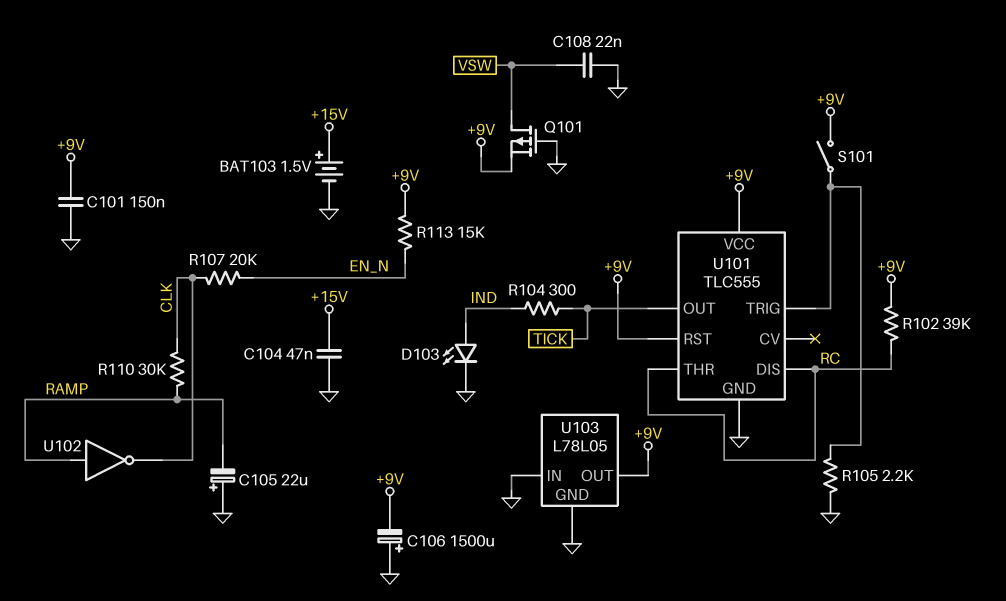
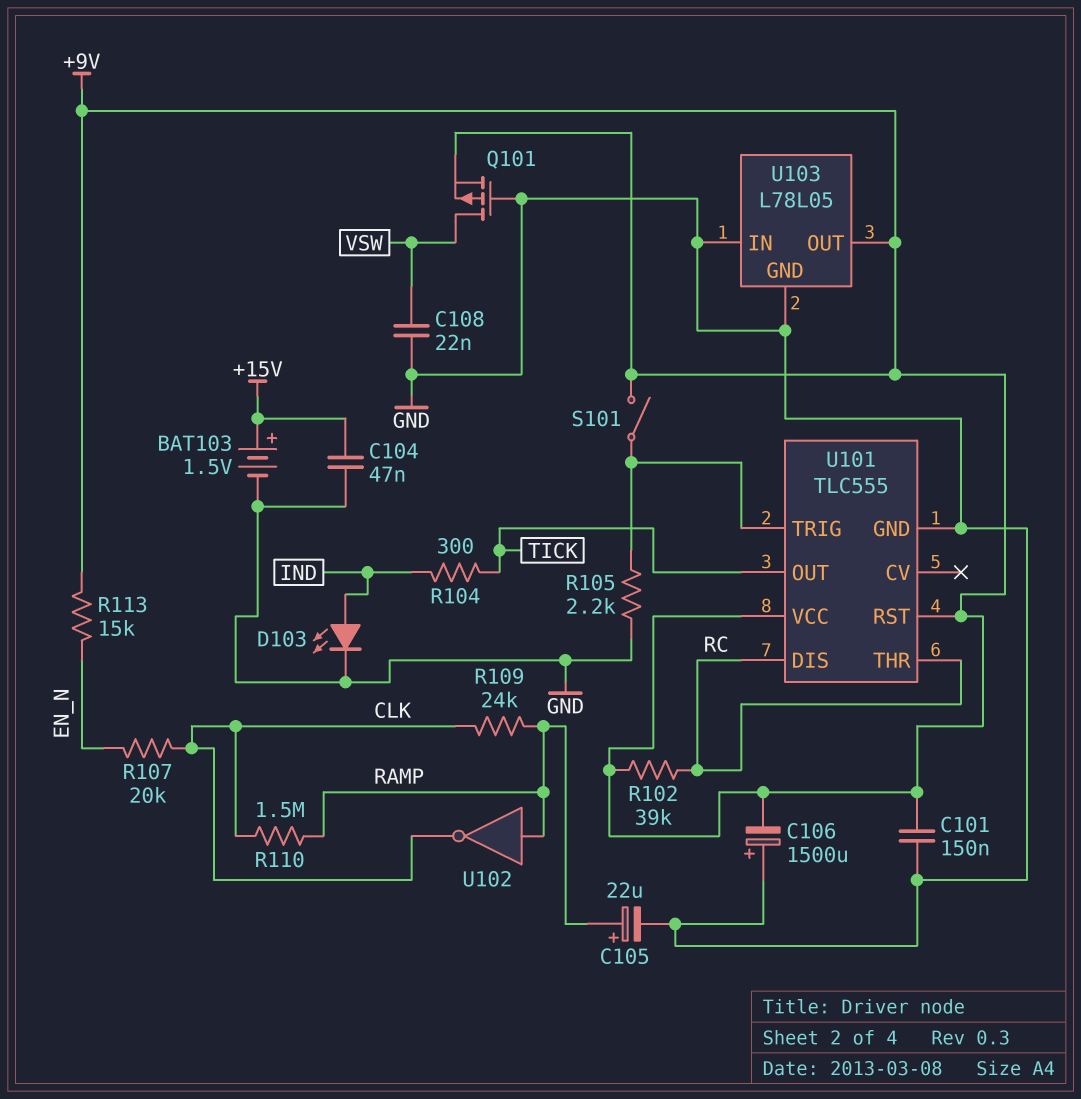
C105: 22uF (plus GND, minus RAMP) -> 22uF (plus RAMP, minus GND)
R109: none -> 24k (CLK, RAMP)
R110: 30k (CLK, RAMP) -> 1.5M (CLK, RAMP)

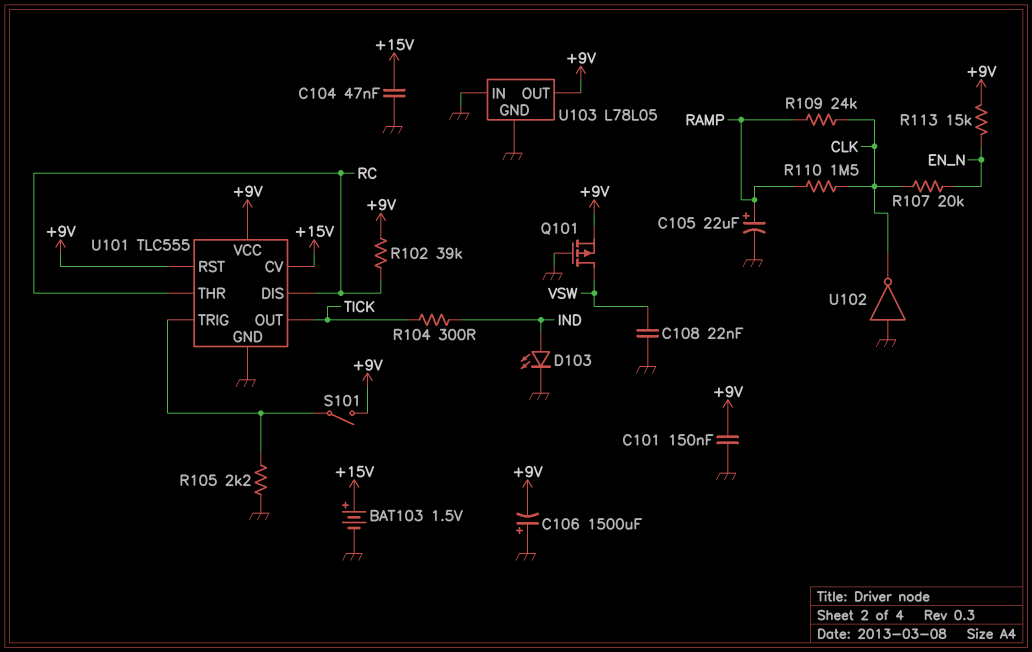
U101 pin CV: none -> +15V
U102: NOT (in RAMP, out CLK) -> NOT (in GND, out CLK)

